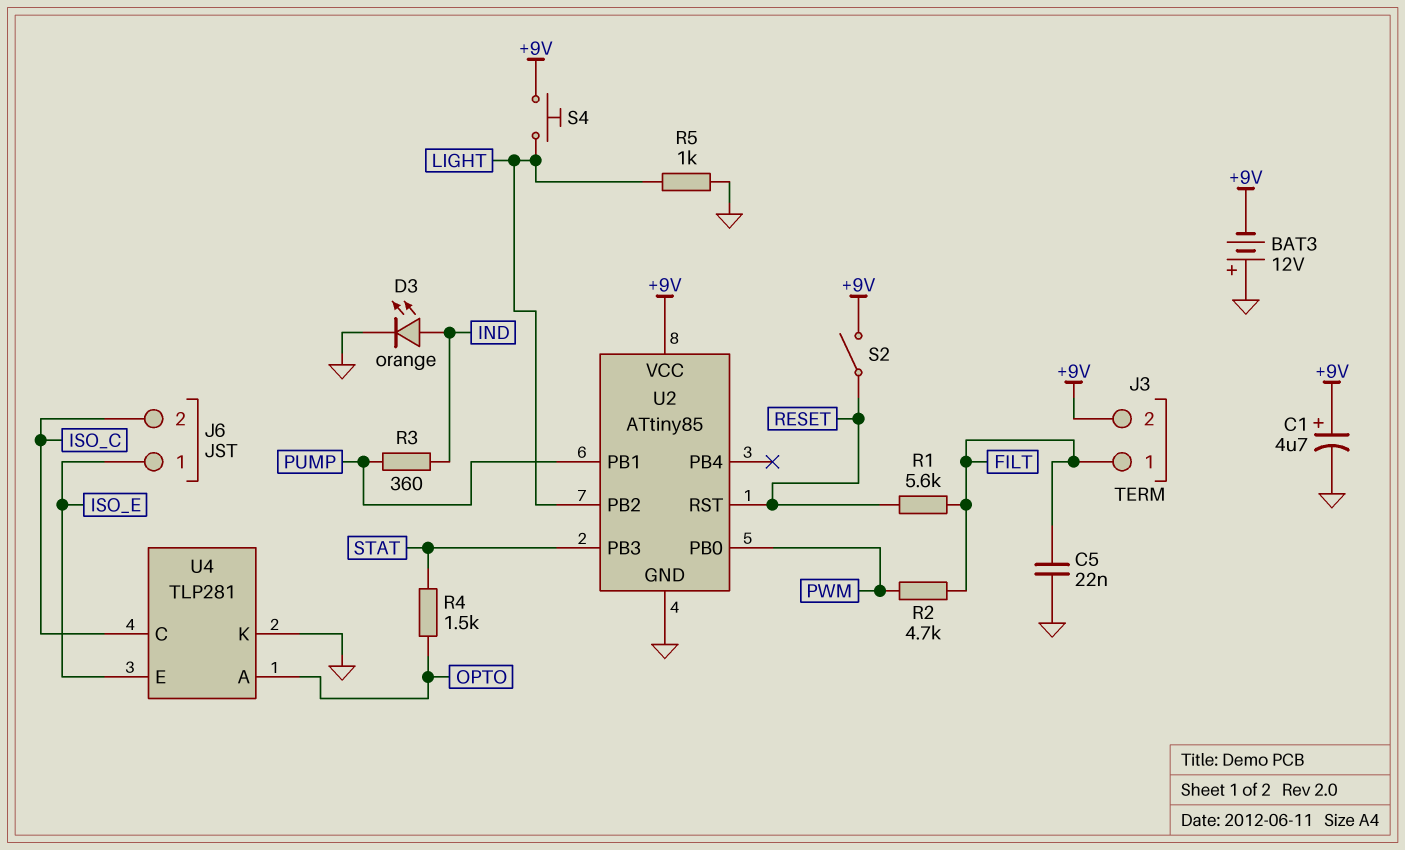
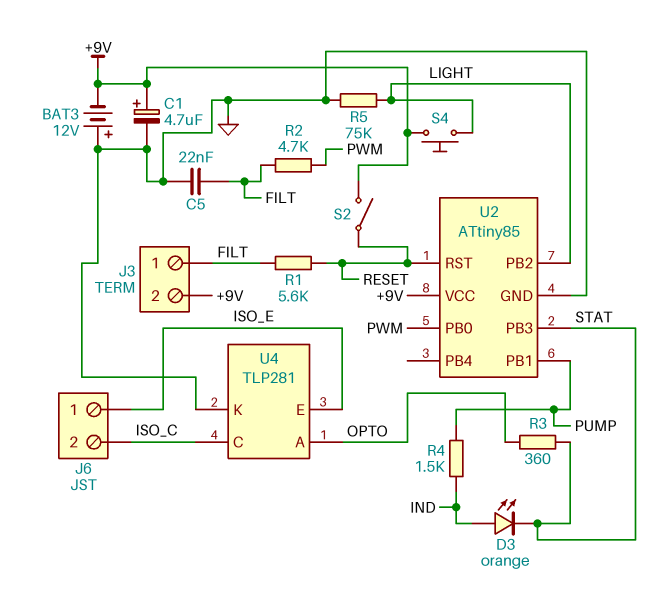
D3: LED orange (A IND, K GND) -> LED orange (A IND, K STAT)
R3: 360 (IND, PUMP) -> 360 (OPTO, STAT)
R4: 1.5k (OPTO, STAT) -> 1.5k (IND, PUMP)
R5: 1k (GND, LIGHT) -> 75k (GND, LIGHT)

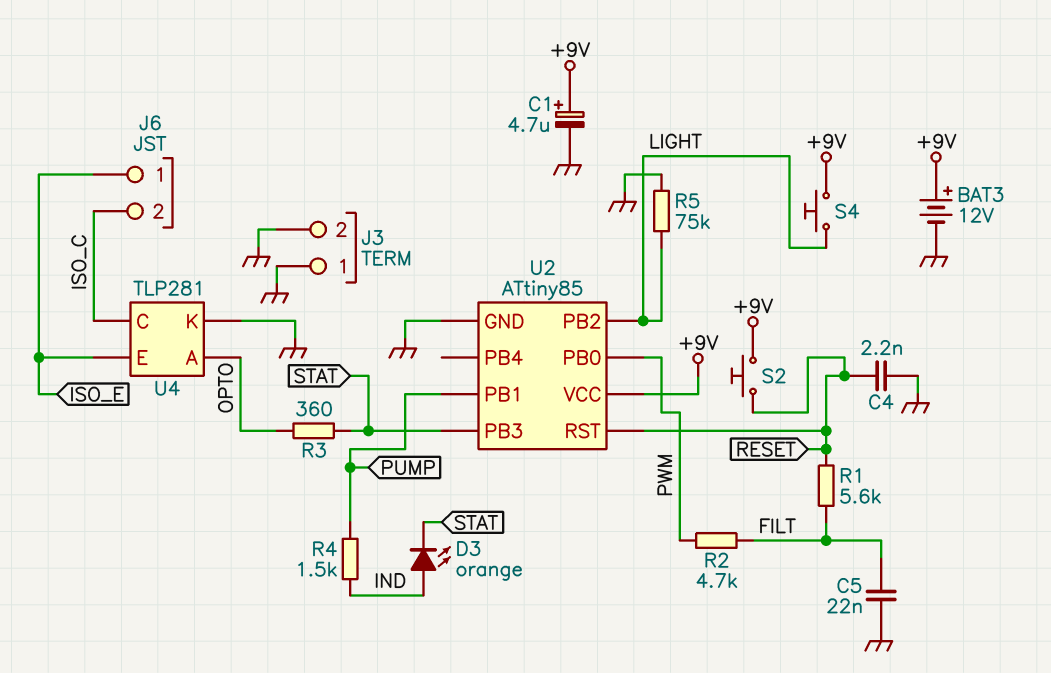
BAT3: 12V (plus GND, minus +9V) -> 12V (plus +9V, minus GND)
C4: none -> 2.2nF (GND, RESET)
J3 pin 1: FILT -> GND
J3 pin 2: +9V -> GND
S2: switch (+9V, RESET) -> button (+9V, RESET)

